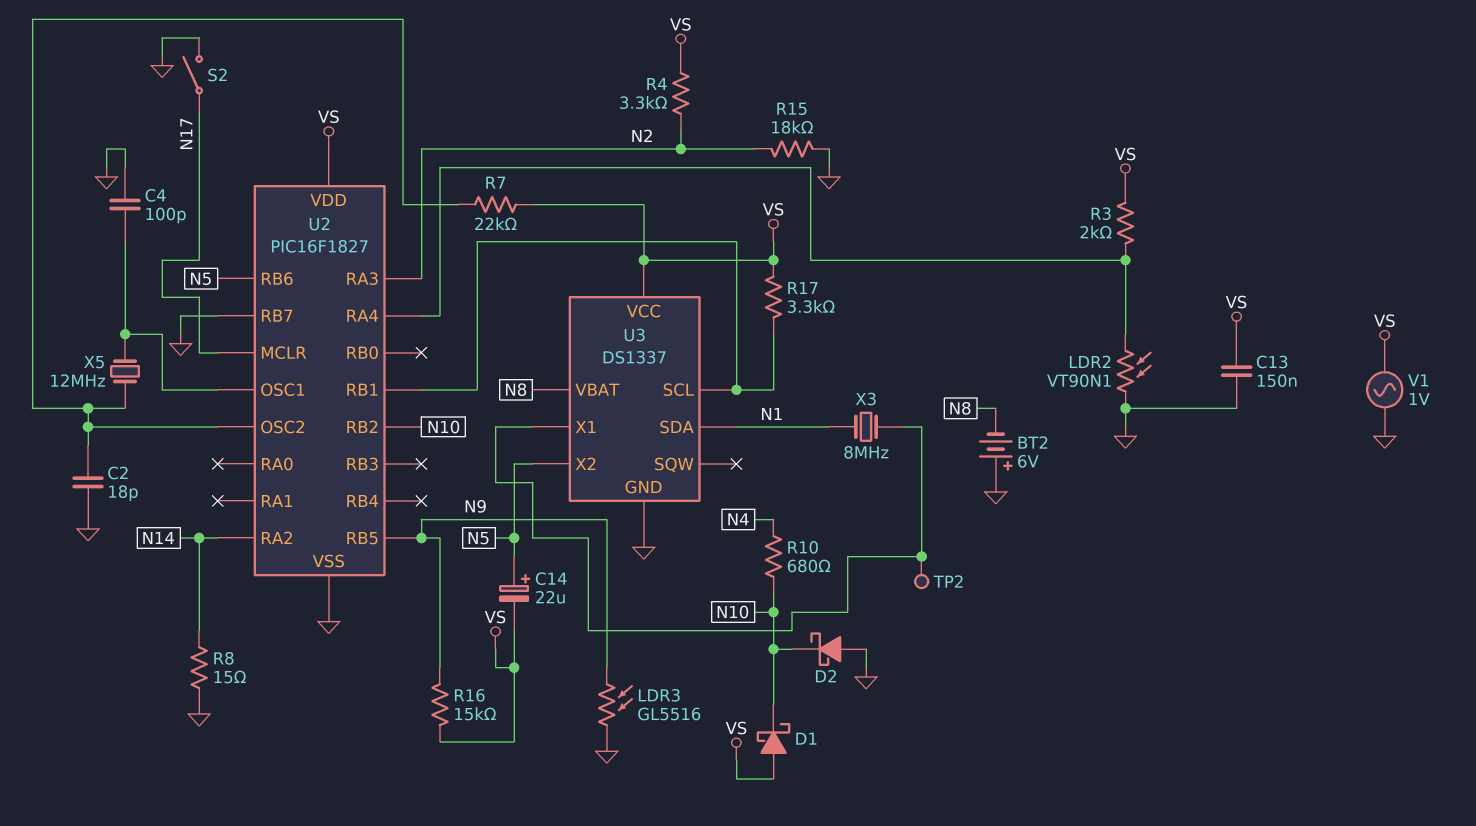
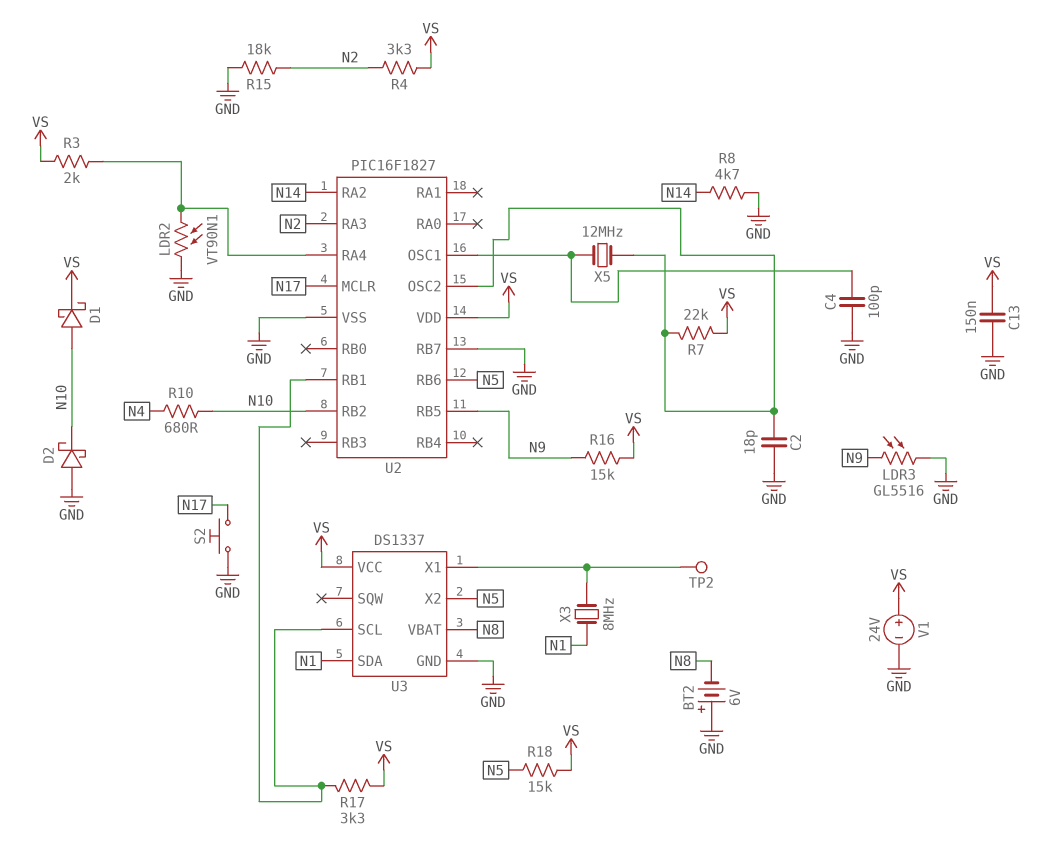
C14: 22uF (plus N5, minus VS) -> none
D1: schottky (A VS, K N10) -> schottky (A N10, K VS)
R8: 15 (GND, N14) -> 4.7k (GND, N14)
R18: none -> 15k (N5, VS)
S2: switch (GND, N17) -> button (GND, N17)
V1: AC 1V (GND, VS) -> 24V (plus VS, minus GND)

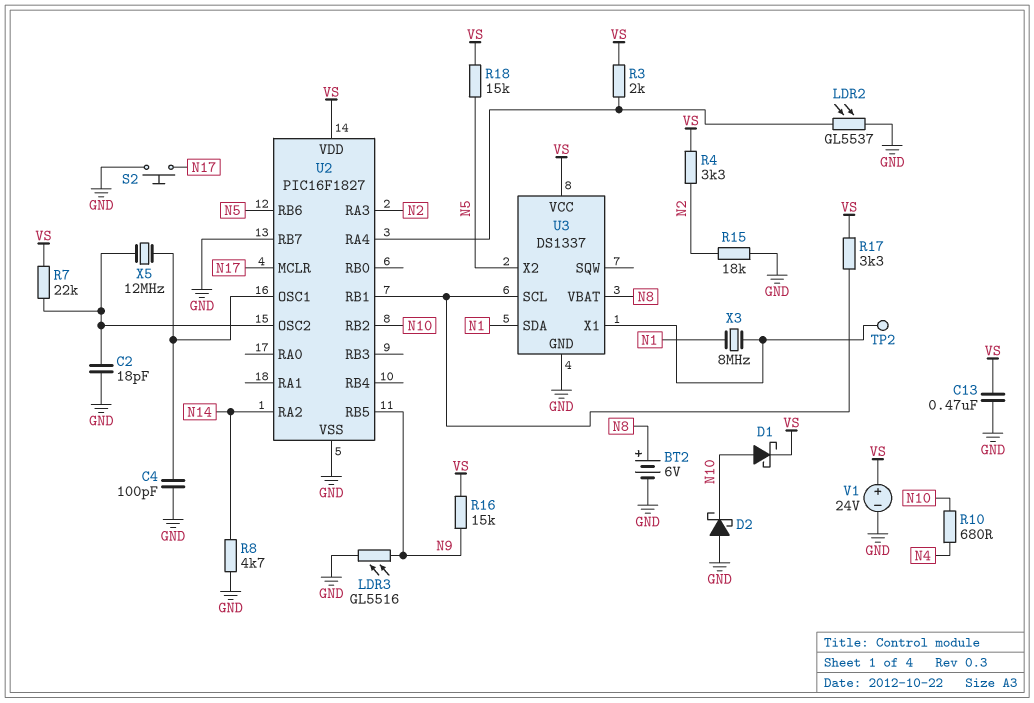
BT2: 6V (plus GND, minus N8) -> 6V (plus N8, minus GND)
C13: 150nF (GND, VS) -> 470nF (GND, VS)
LDR2: VT90N1 (GND, U2/RA4) -> GL5537 (GND, U2/RA4)

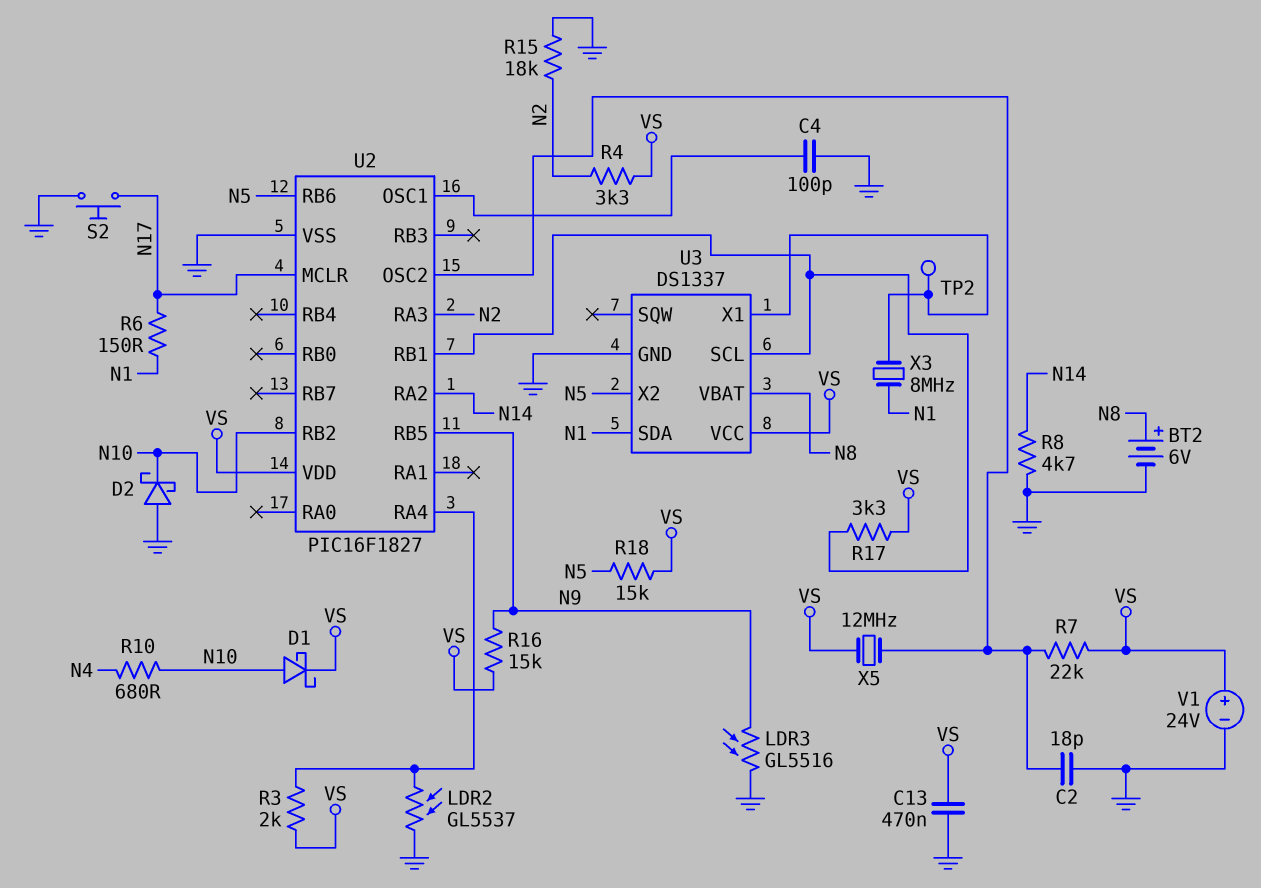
R6: none -> 150 (N1, N17)
U2 pin RB7: GND -> none
X5: 12MHz (U2/OSC1, U2/OSC2) -> 12MHz (U2/OSC2, VS)

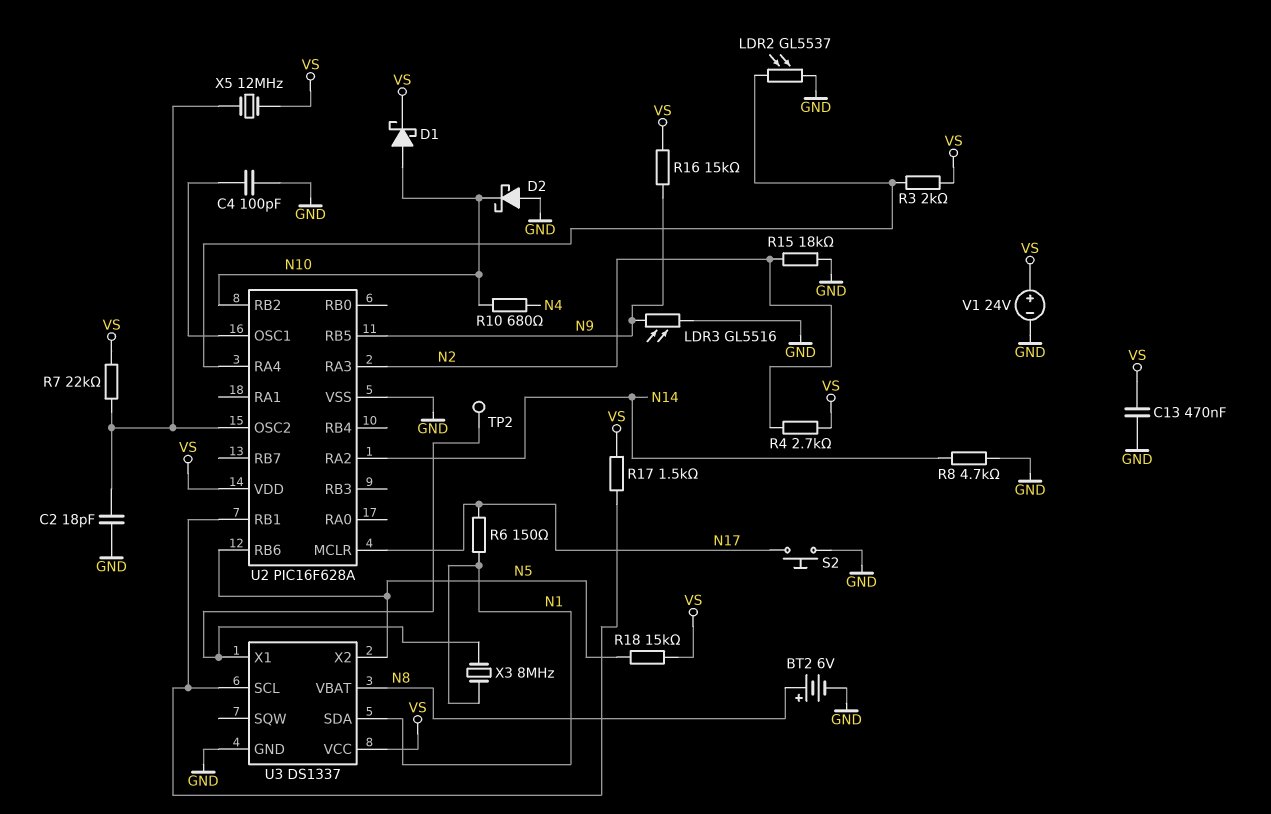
R4: 3.3k (N2, VS) -> 2.7k (N2, VS)
R17: 3.3k (U2/RB1, VS) -> 1.5k (U2/RB1, VS)
U2: PIC16F1827 -> PIC16F628A

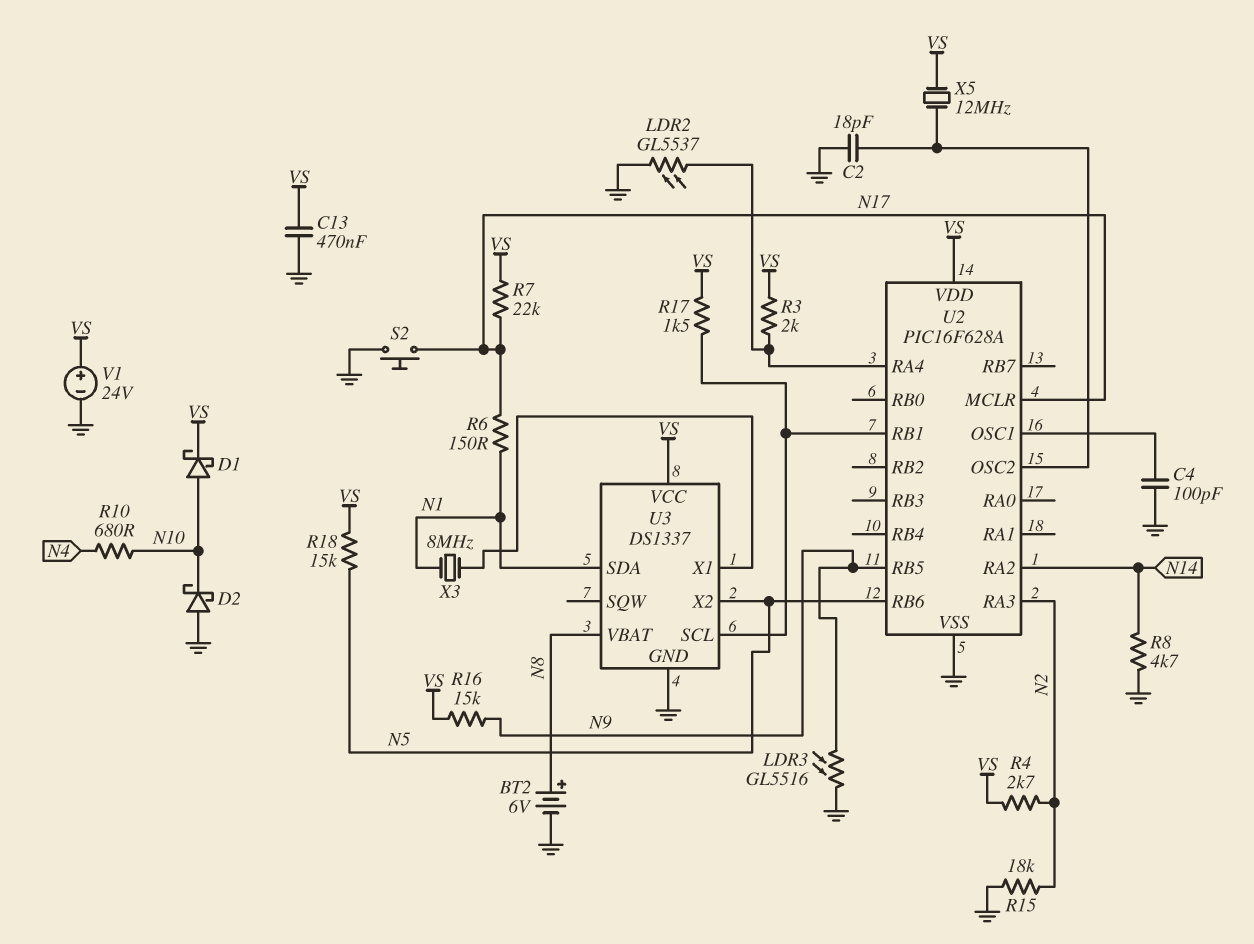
R7: 22k (U2/OSC2, VS) -> 22k (N17, VS)
TP2: test point (U3/X1) -> none
U2 pin RB2: N10 -> none

